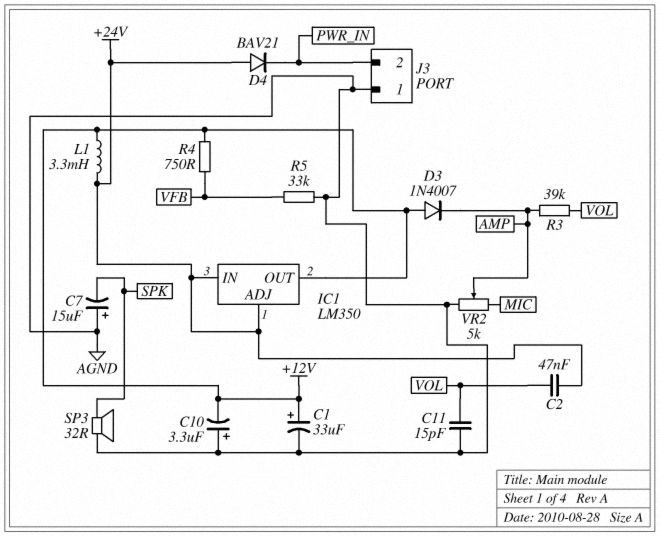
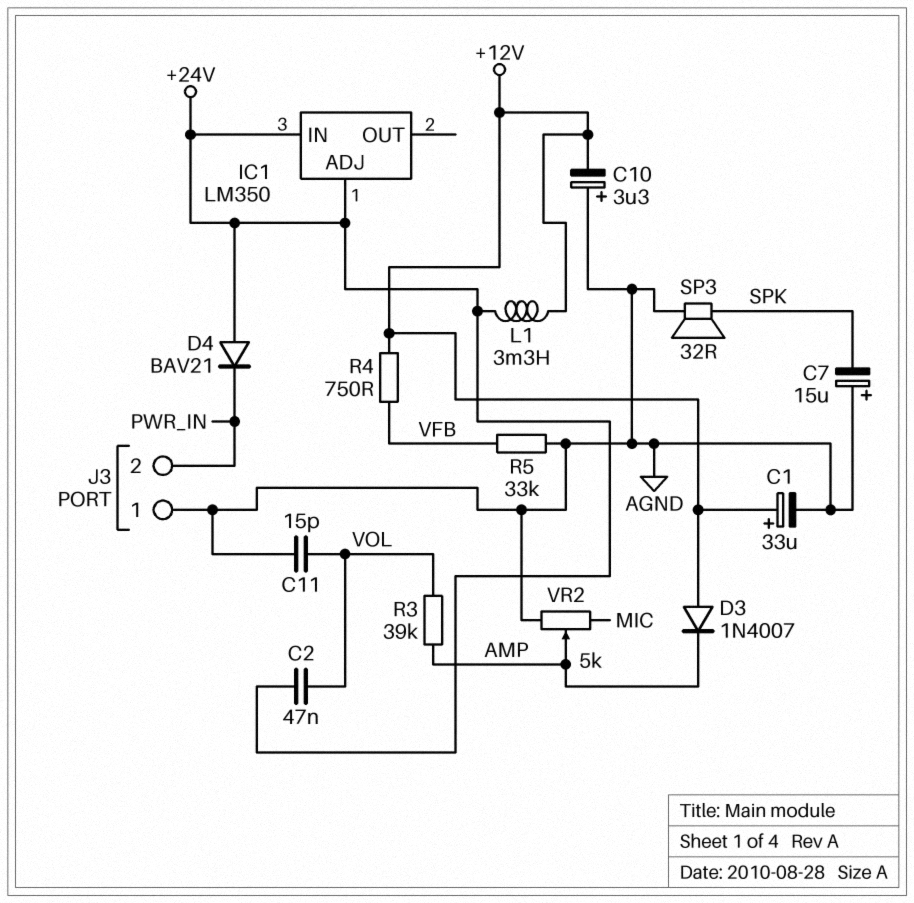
IC1 pin OUT: +12V -> none

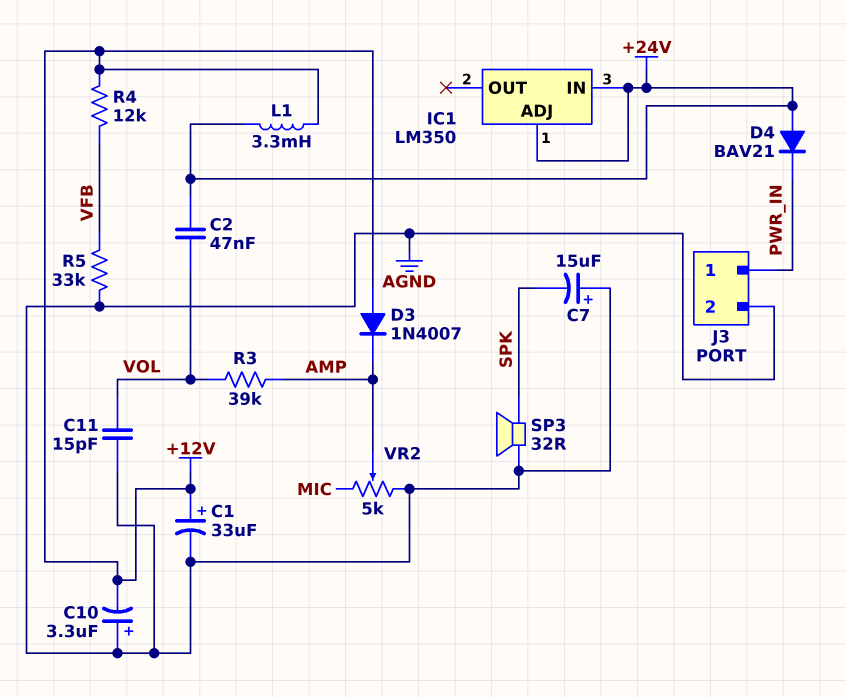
J3 pin 1: AGND -> PWR_IN
J3 pin 2: PWR_IN -> AGND
R4: 750 (+12V, VFB) -> 12k (+12V, VFB)

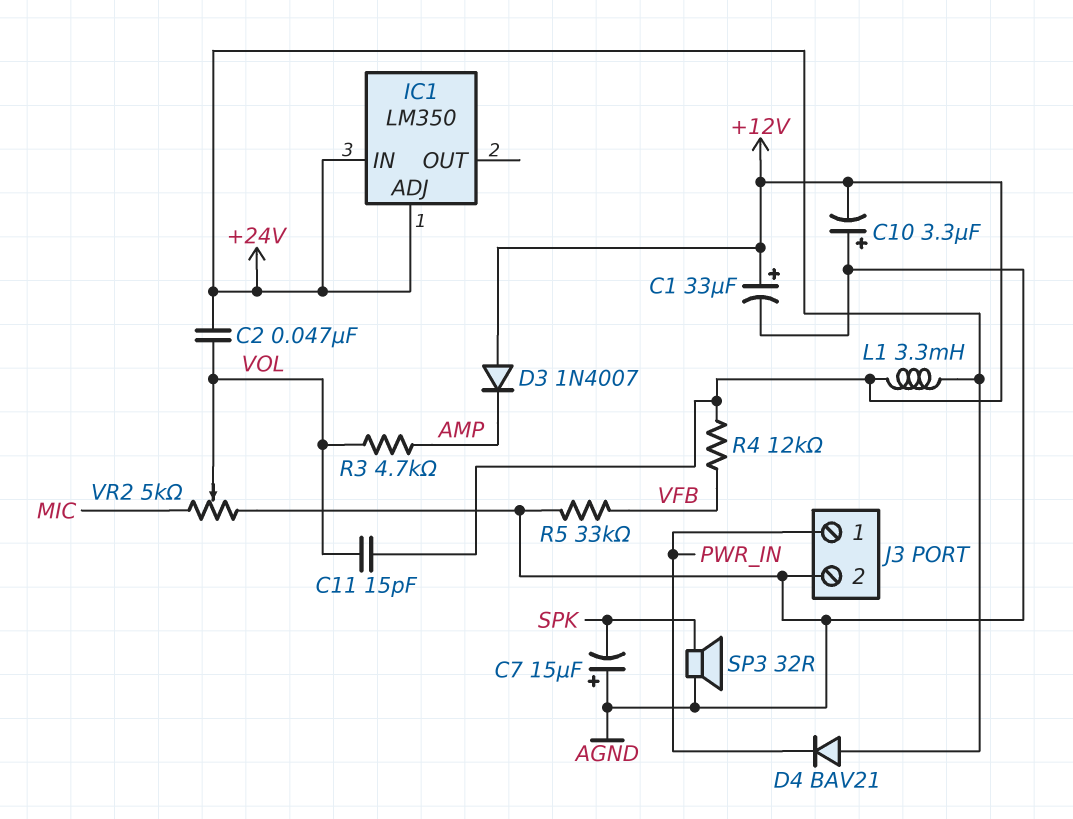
C11: 15pF (AGND, VOL) -> 15pF (+12V, VOL)
R3: 39k (AMP, VOL) -> 4.7k (AMP, VOL)
VR2: 5k (AGND, MIC, wiper AMP) -> 5k (AGND, MIC, wiper VOL)

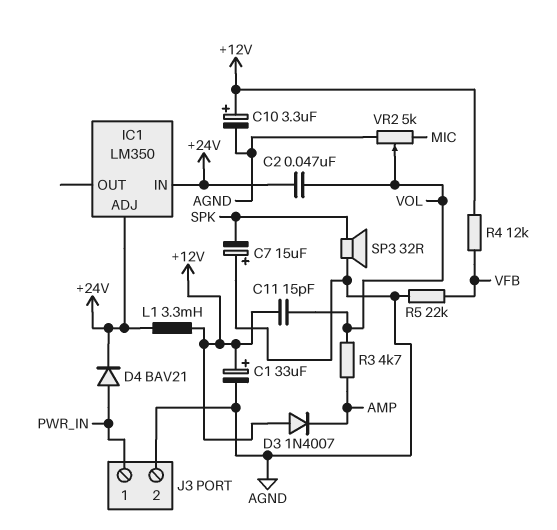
C10: 3.3uF (plus AGND, minus +12V) -> 3.3uF (plus +12V, minus AGND)
D4: diode BAV21 (A +24V, K PWR_IN) -> diode BAV21 (A PWR_IN, K +24V)
R5: 33k (AGND, VFB) -> 22k (AGND, VFB)

